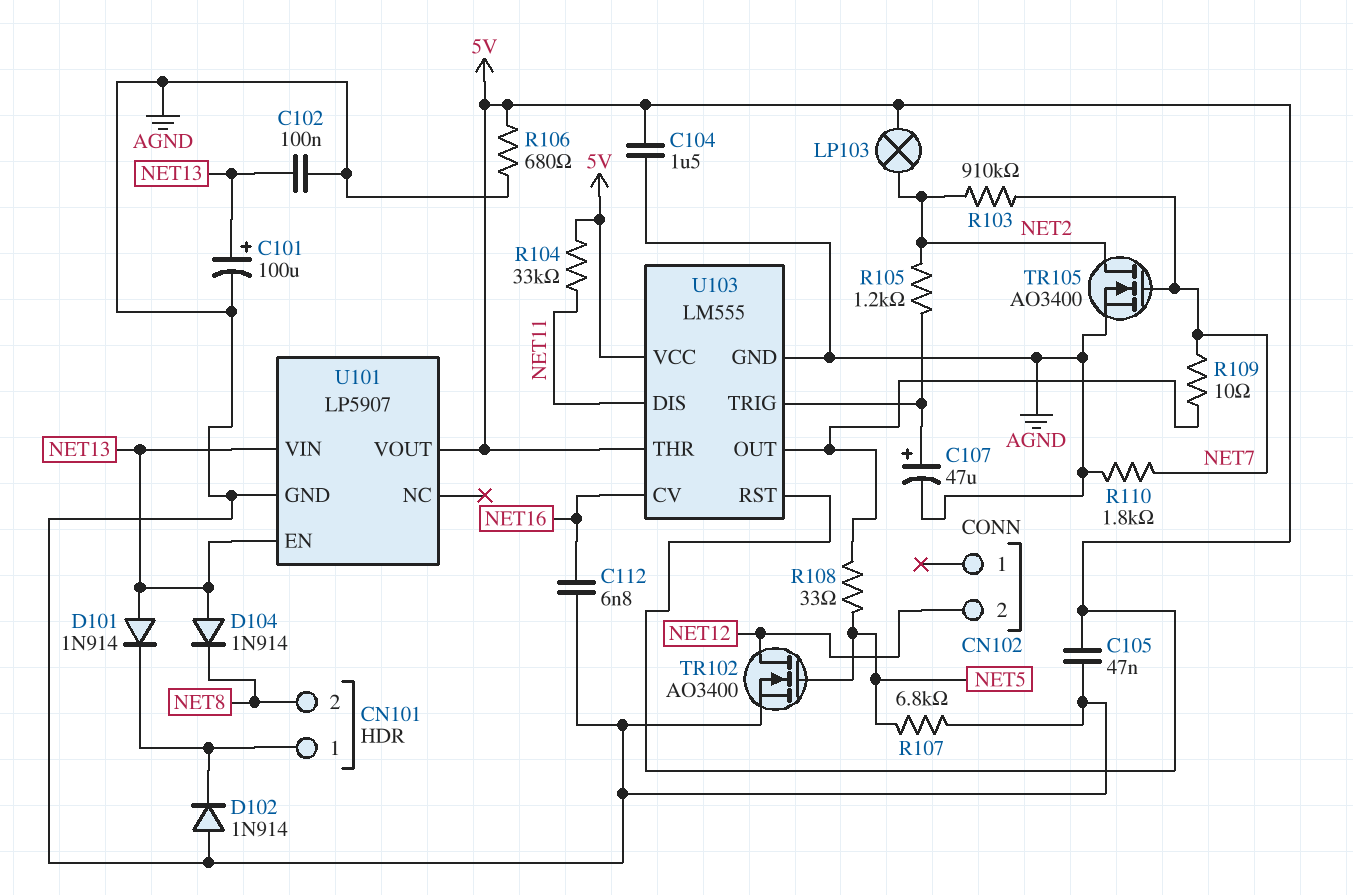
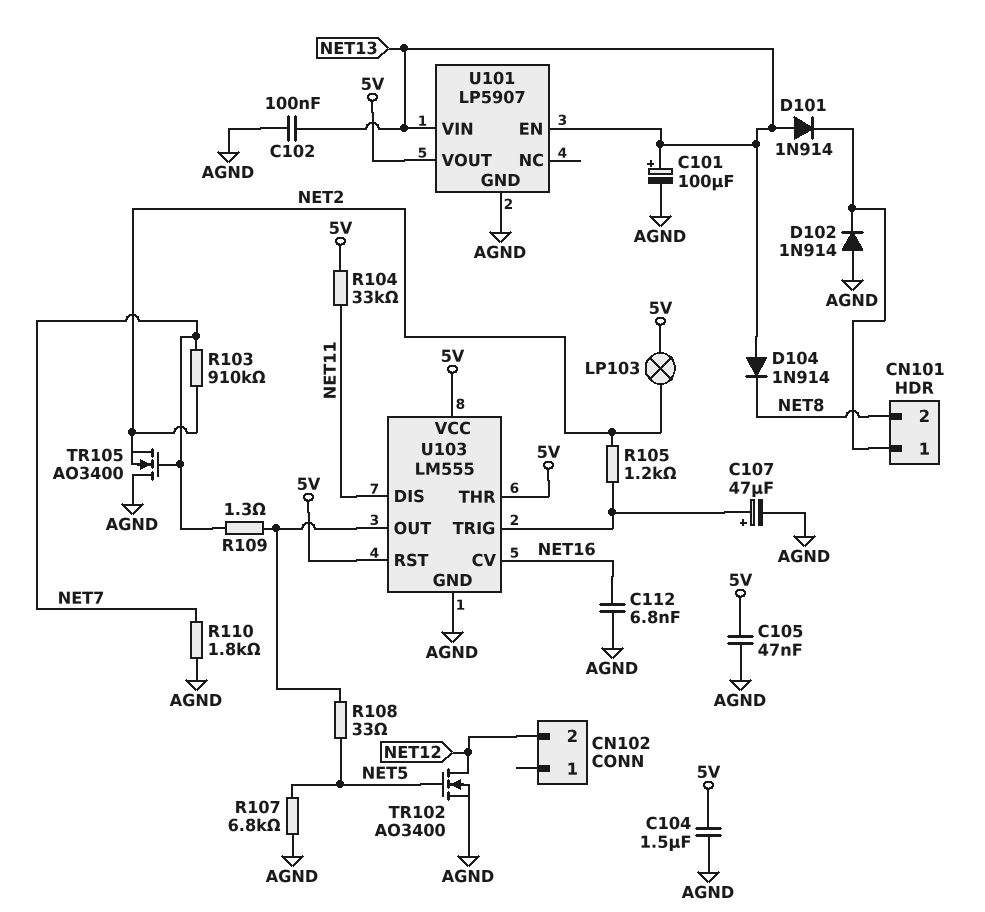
R106: 680 (5V, AGND) -> none
R109: 10 (NET7, U103/OUT) -> 1.3 (NET7, U103/OUT)
TR105: NMOS AO3400 (G NET7, D NET2, S AGND) -> NMOS AO3400 (G NET7, D AGND, S NET2)

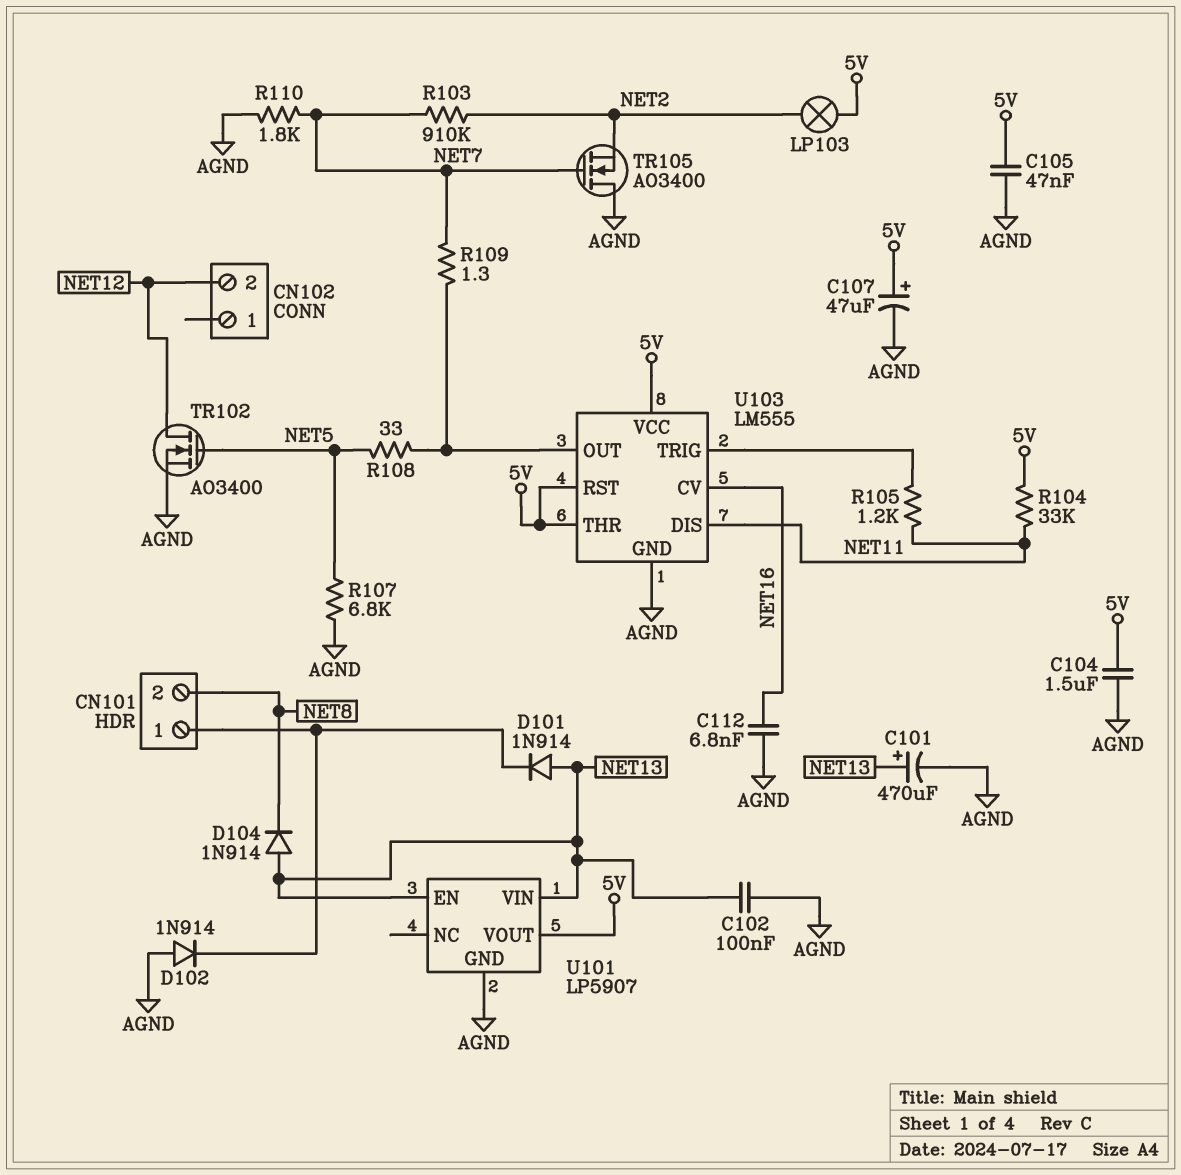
C101: 100uF (plus NET13, minus AGND) -> 470uF (plus NET13, minus AGND)
C107: 47uF (plus U103/TRIG, minus AGND) -> 47uF (plus 5V, minus AGND)
R105: 1.2k (NET2, U103/TRIG) -> 1.2k (NET11, U103/TRIG)

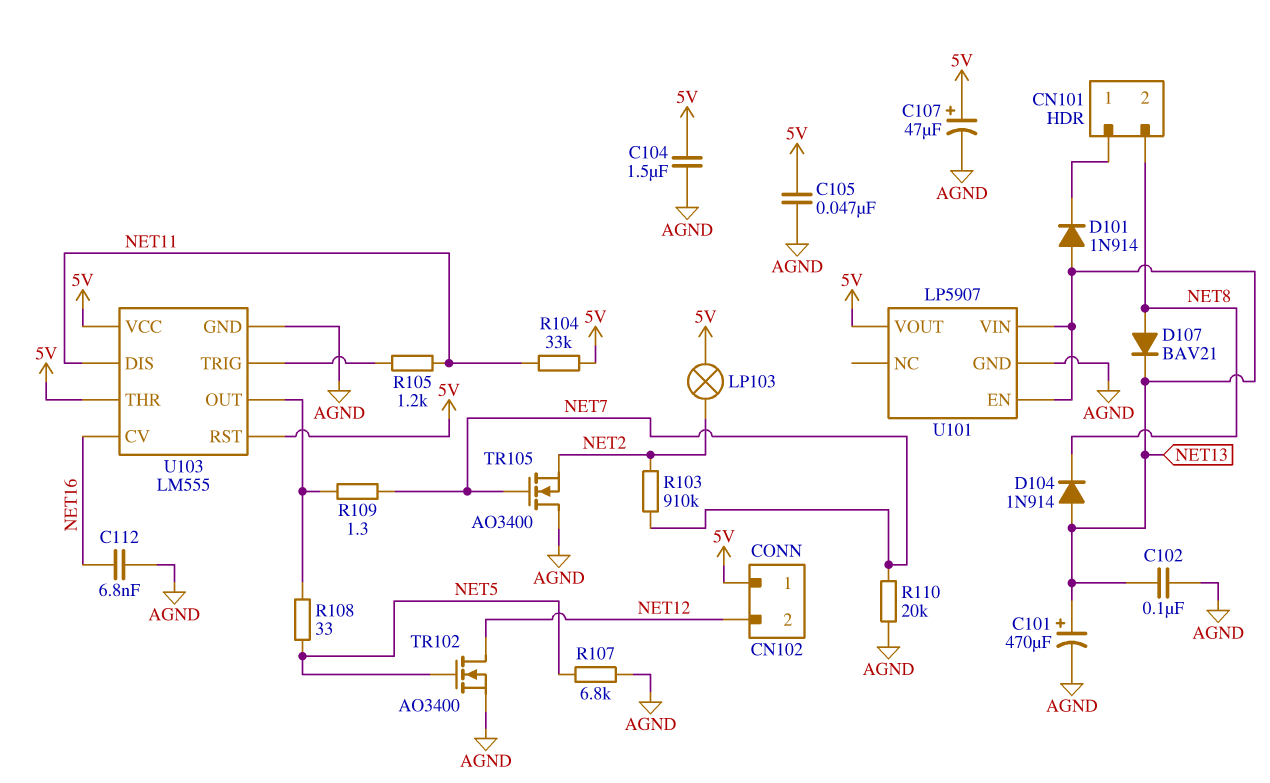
CN102 pin 1: none -> 5V
D102: diode 1N914 (A AGND, K CN101/1) -> none
D107: none -> diode BAV21 (A NET8, K NET13)
R110: 1.8k (AGND, NET7) -> 20k (AGND, NET7)

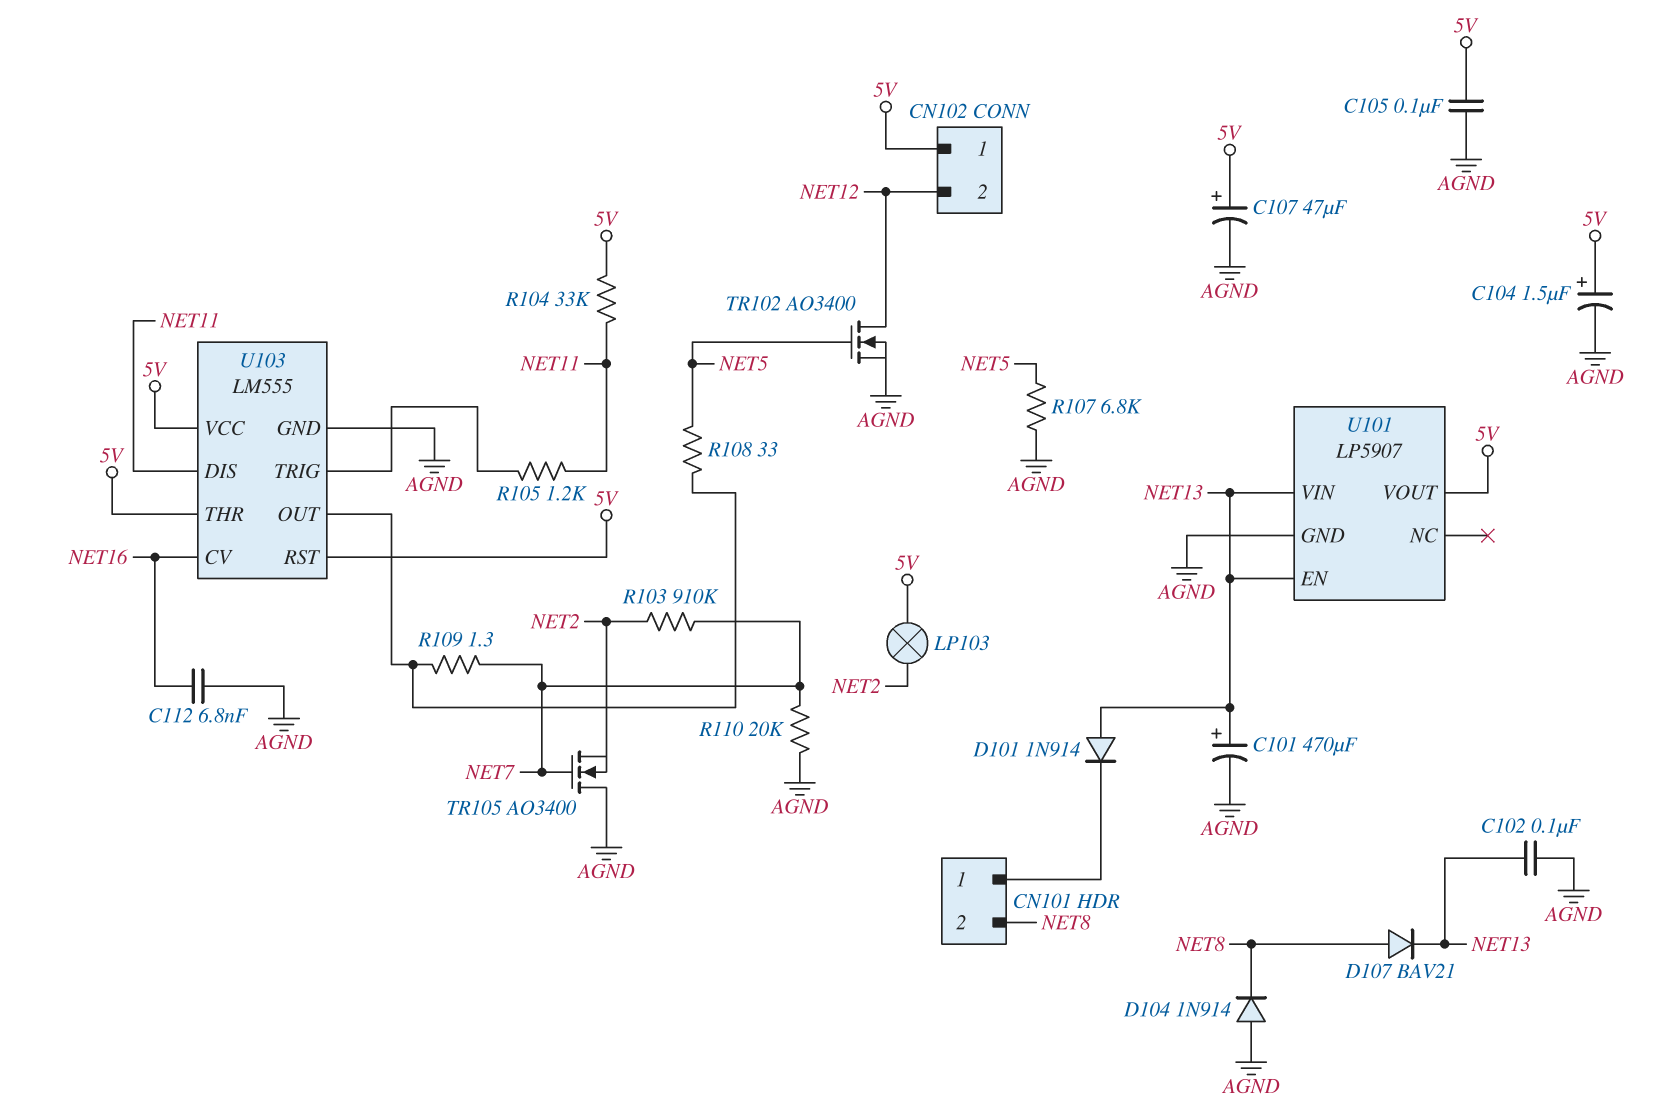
C104: 1.5uF (5V, AGND) -> 1.5uF (plus 5V, minus AGND)
C105: 47nF (5V, AGND) -> 100nF (5V, AGND)
D104: diode 1N914 (A NET13, K NET8) -> diode 1N914 (A AGND, K NET8)

